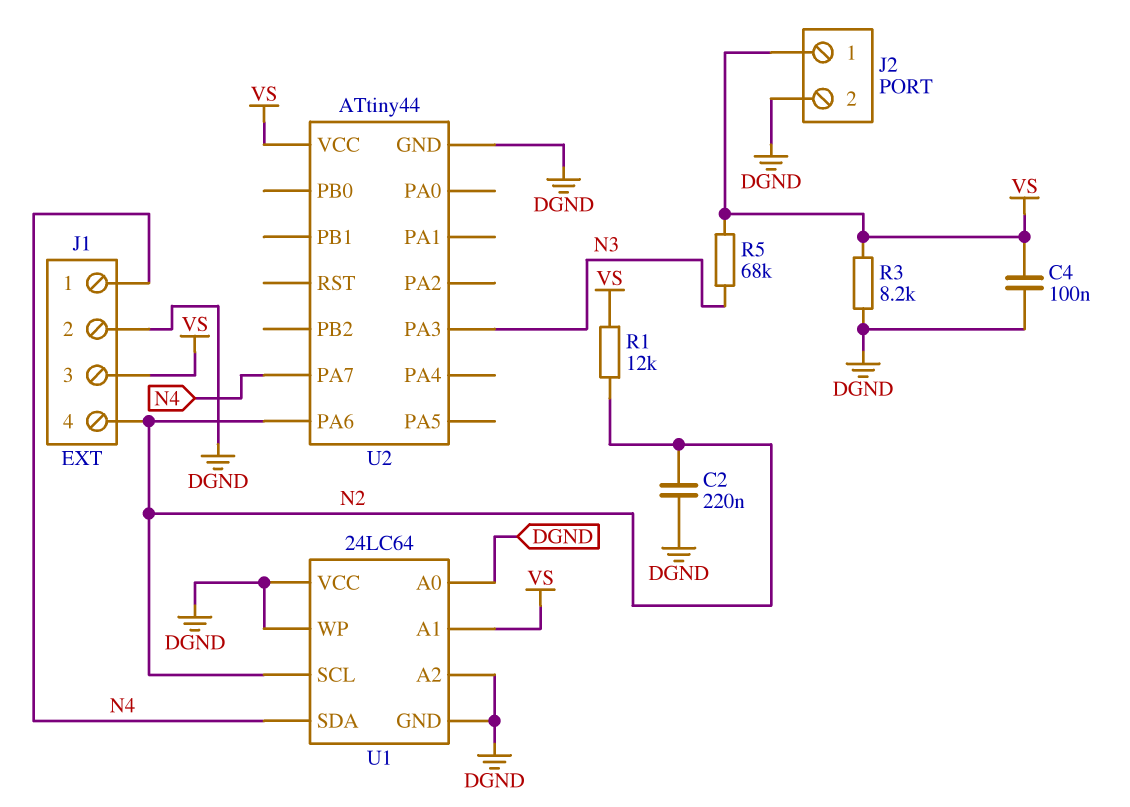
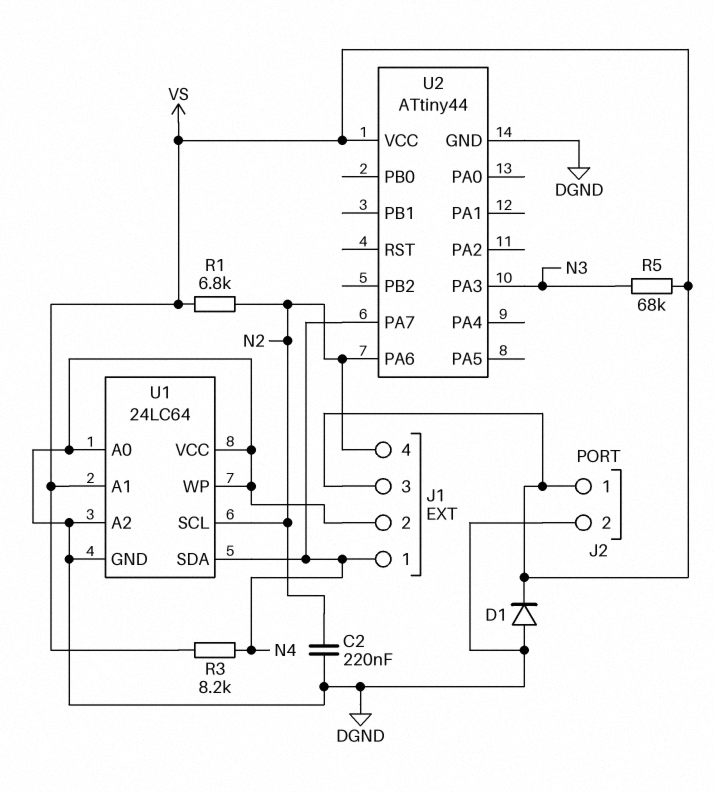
C4: 100nF (DGND, VS) -> none
D1: none -> diode (A DGND, K VS)
R1: 12k (N2, VS) -> 6.8k (N2, VS)
R3: 8.2k (DGND, VS) -> 8.2k (N4, VS)

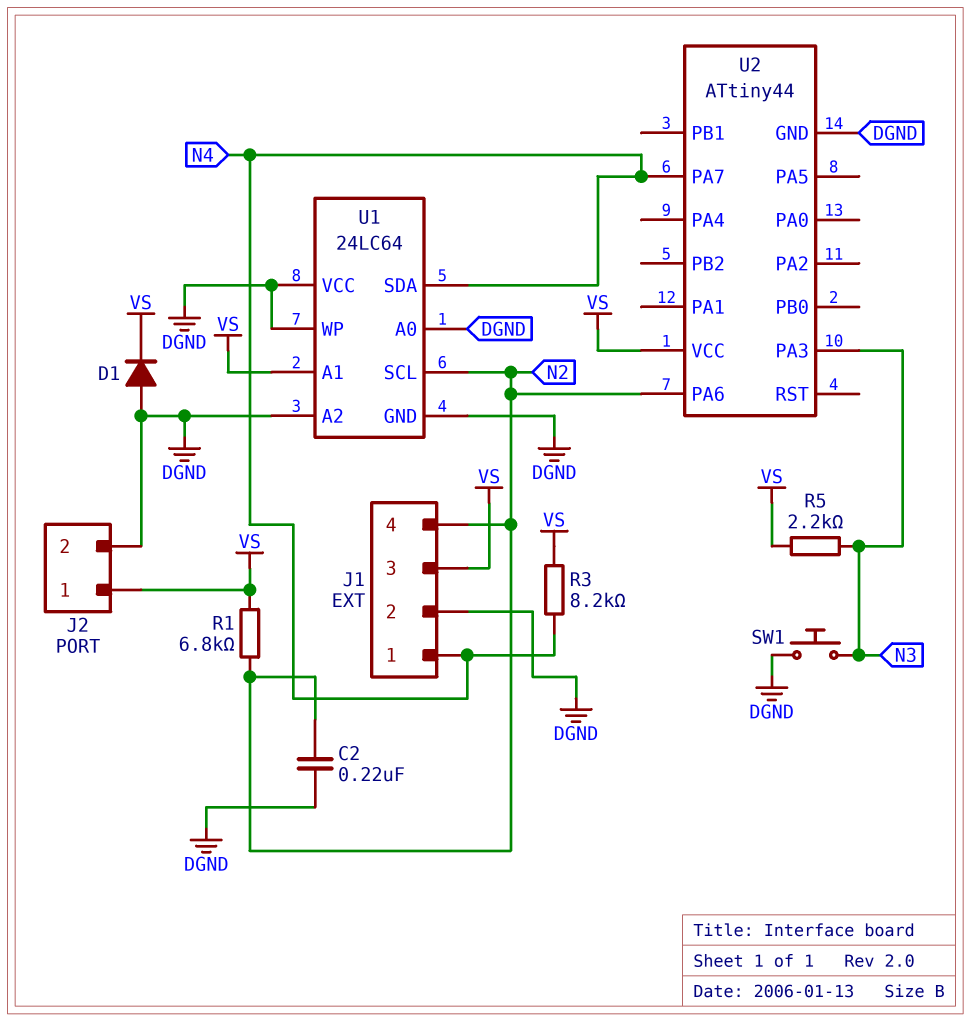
R5: 68k (N3, VS) -> 2.2k (N3, VS)
SW1: none -> button (DGND, N3)

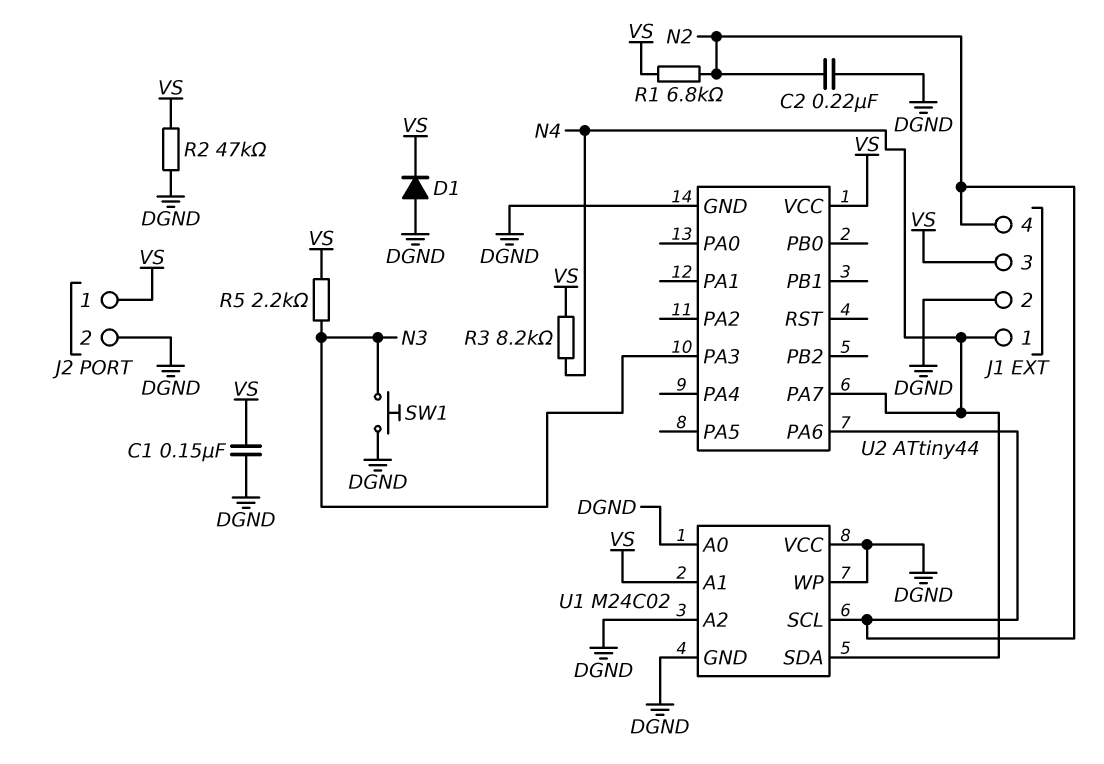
C1: none -> 150nF (DGND, VS)
R2: none -> 47k (DGND, VS)
U1: 24LC64 -> M24C02

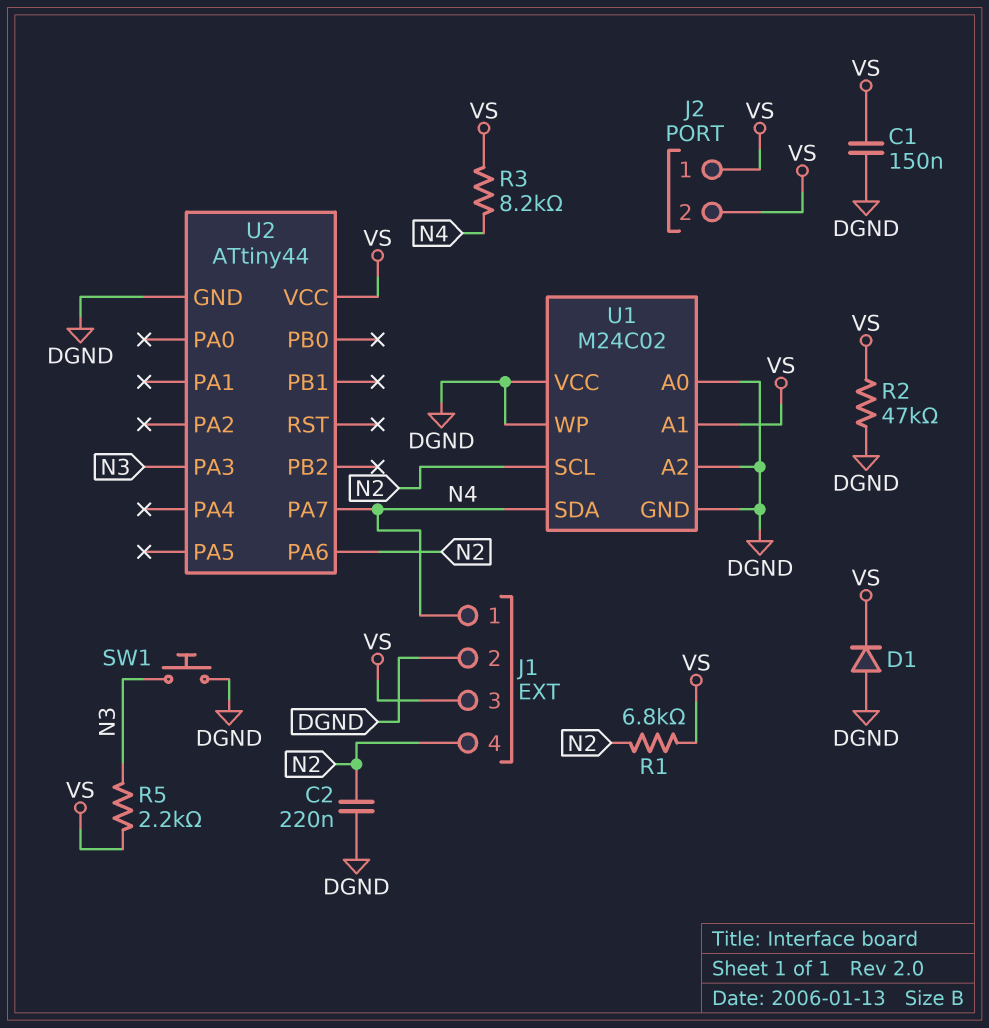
J2 pin 2: DGND -> VS

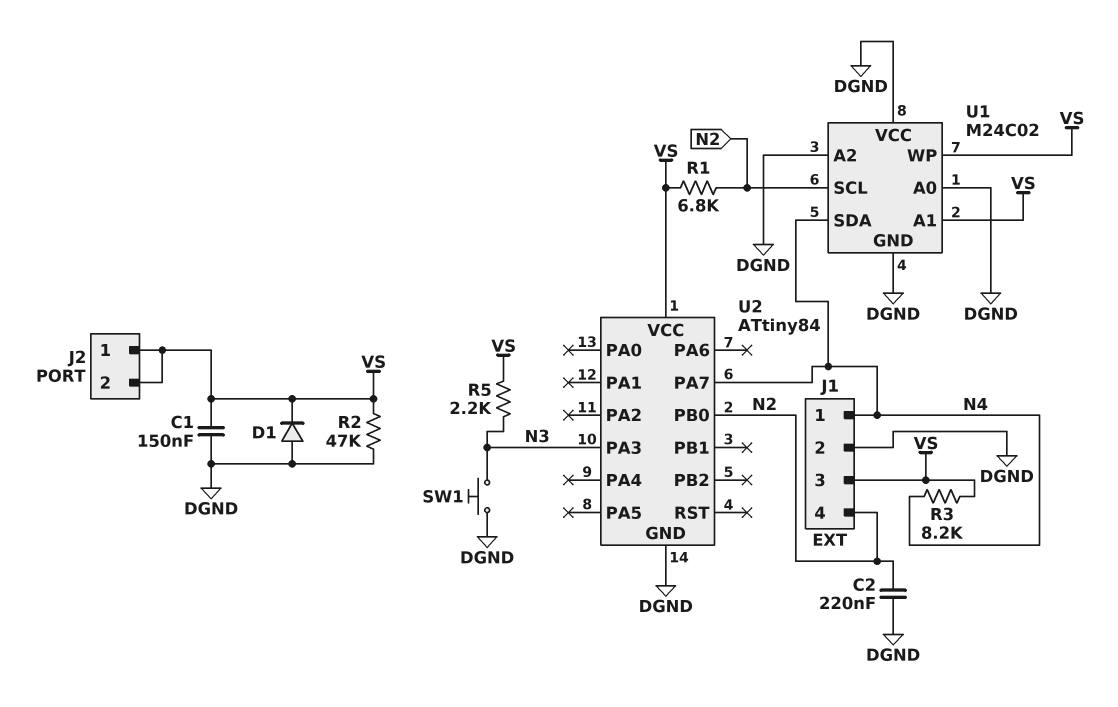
U1 pin WP: DGND -> VS
U2: ATtiny44 -> ATtiny84
U2 pin PA6: N2 -> none
U2 pin PB0: none -> N2

